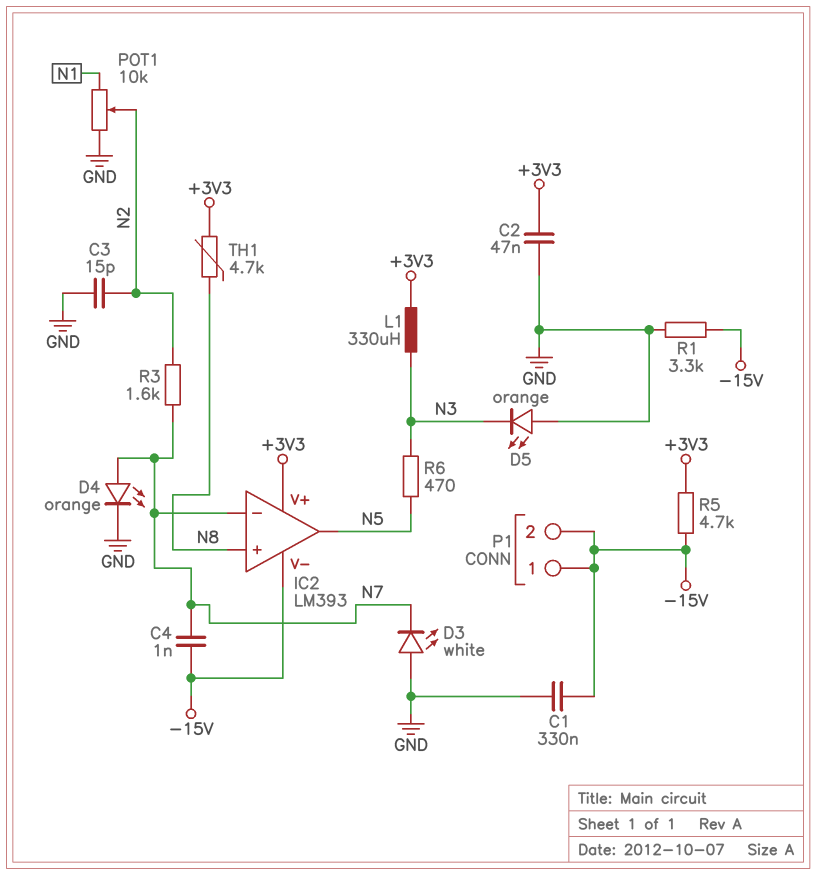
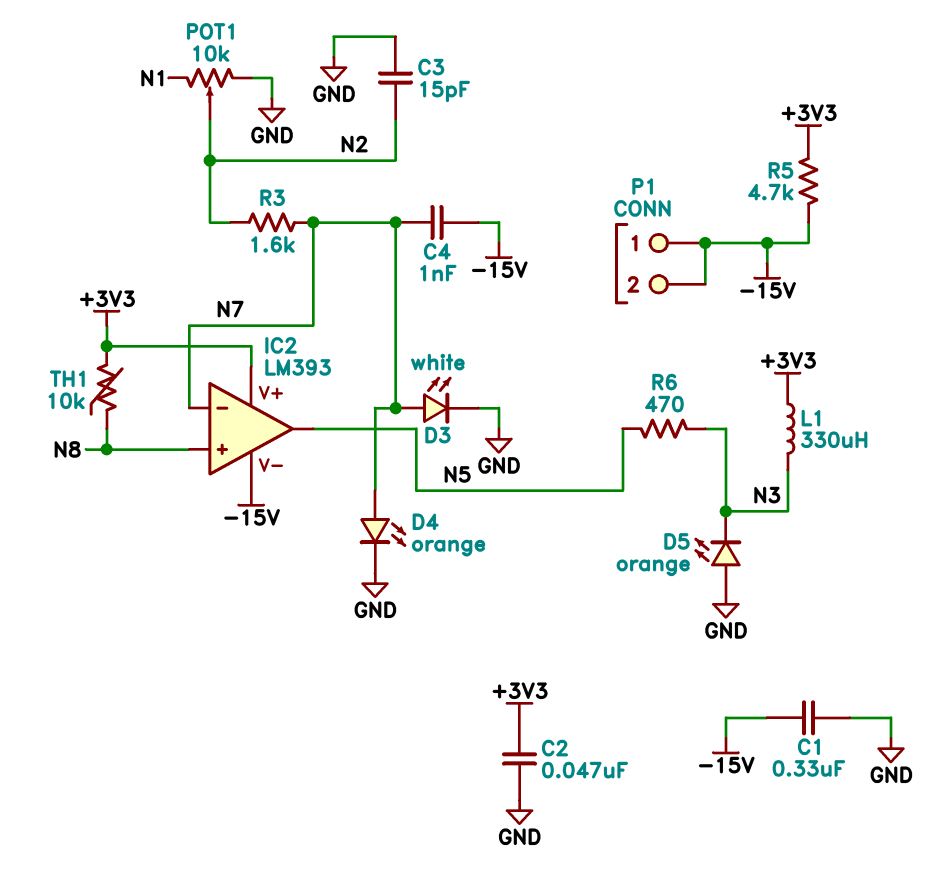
D3: LED white (A GND, K N7) -> LED white (A N7, K GND)
R1: 3.3k (-15V, GND) -> none
TH1: 4.7k (+3V3, N8) -> 10k (+3V3, N8)

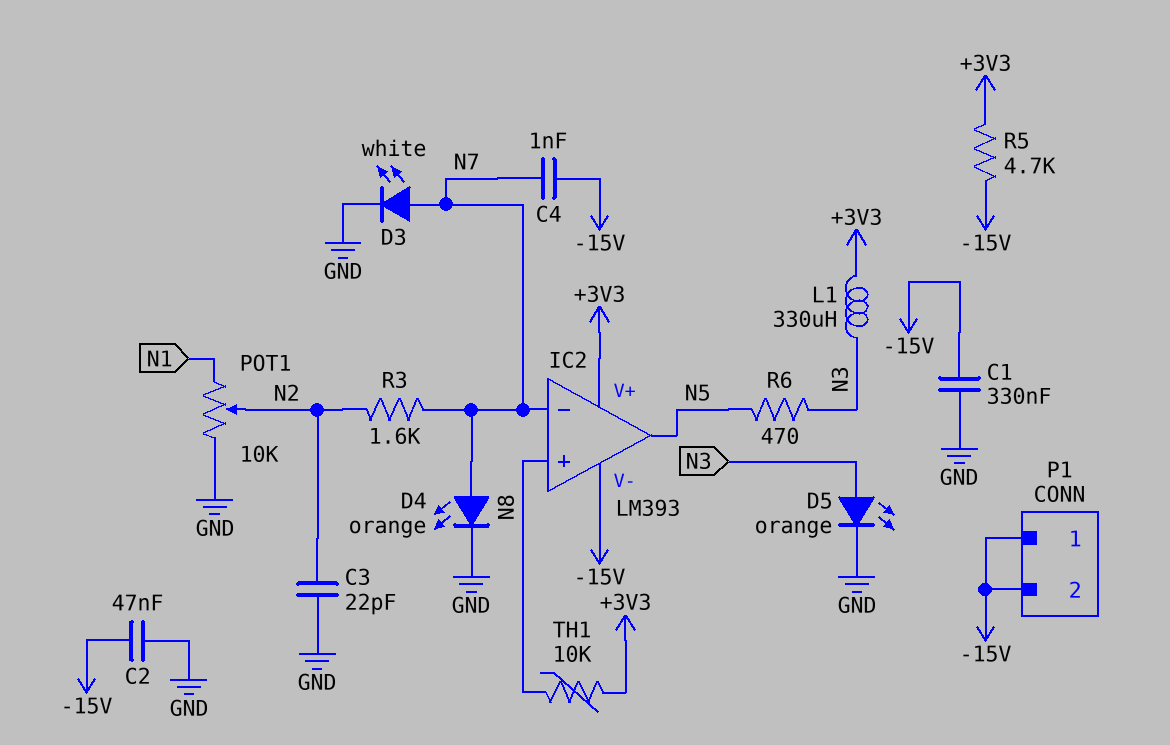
C2: 47nF (+3V3, GND) -> 47nF (-15V, GND)
C3: 15pF (GND, N2) -> 22pF (GND, N2)
D5: LED orange (A GND, K N3) -> LED orange (A N3, K GND)

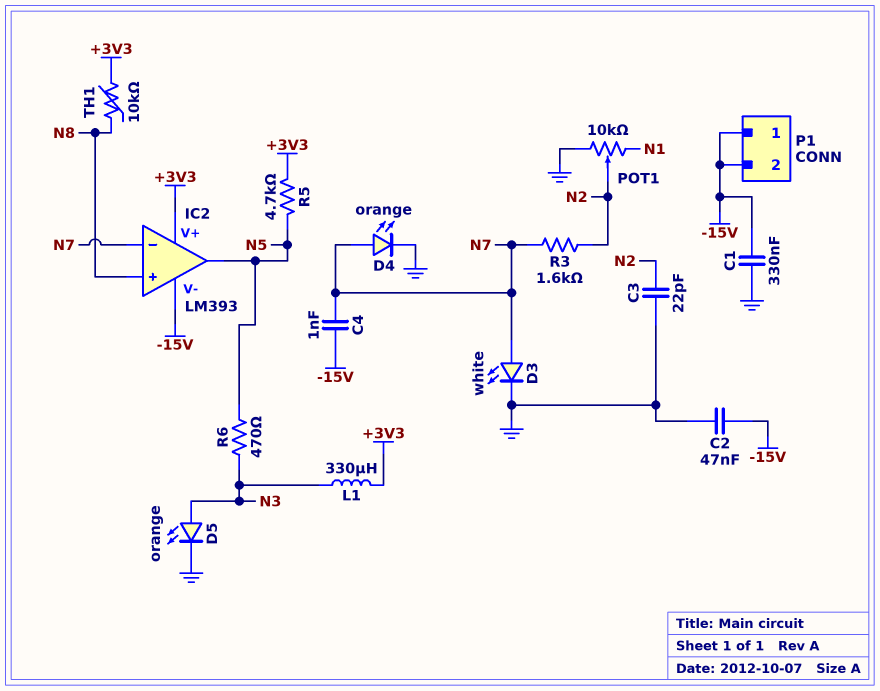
R5: 4.7k (+3V3, -15V) -> 4.7k (+3V3, N5)

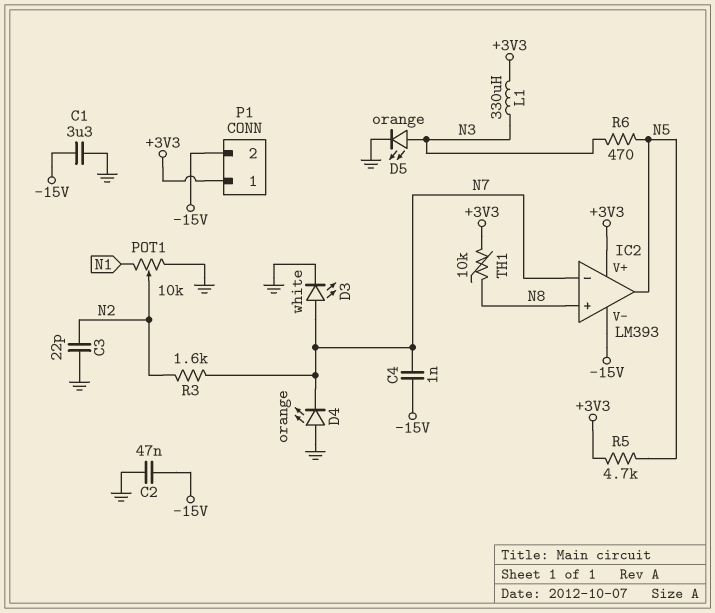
C1: 330nF (-15V, GND) -> 3.3uF (-15V, GND)
D4: LED orange (A N7, K GND) -> LED orange (A GND, K N7)
P1 pin 1: -15V -> +3V3

